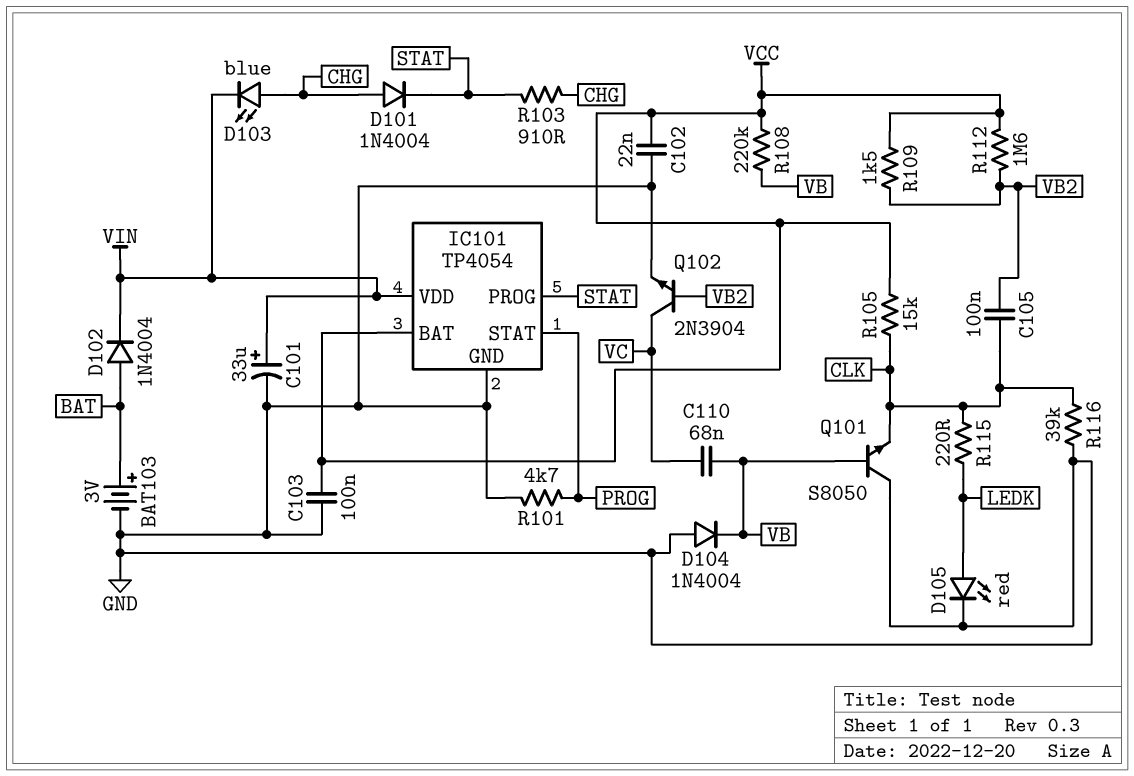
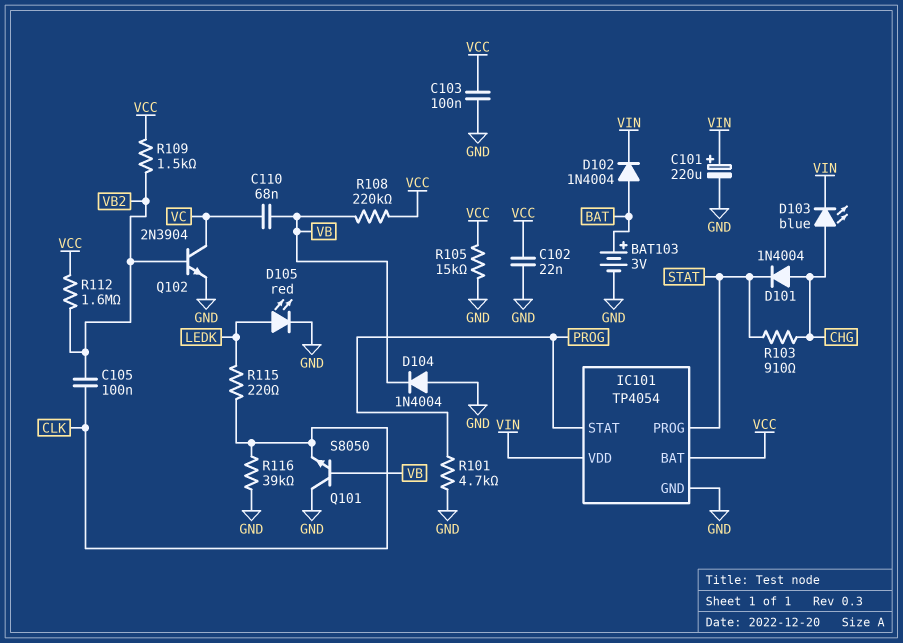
C101: 33uF (plus VIN, minus GND) -> 220uF (plus VIN, minus GND)
R105: 15k (CLK, VCC) -> 15k (GND, VCC)

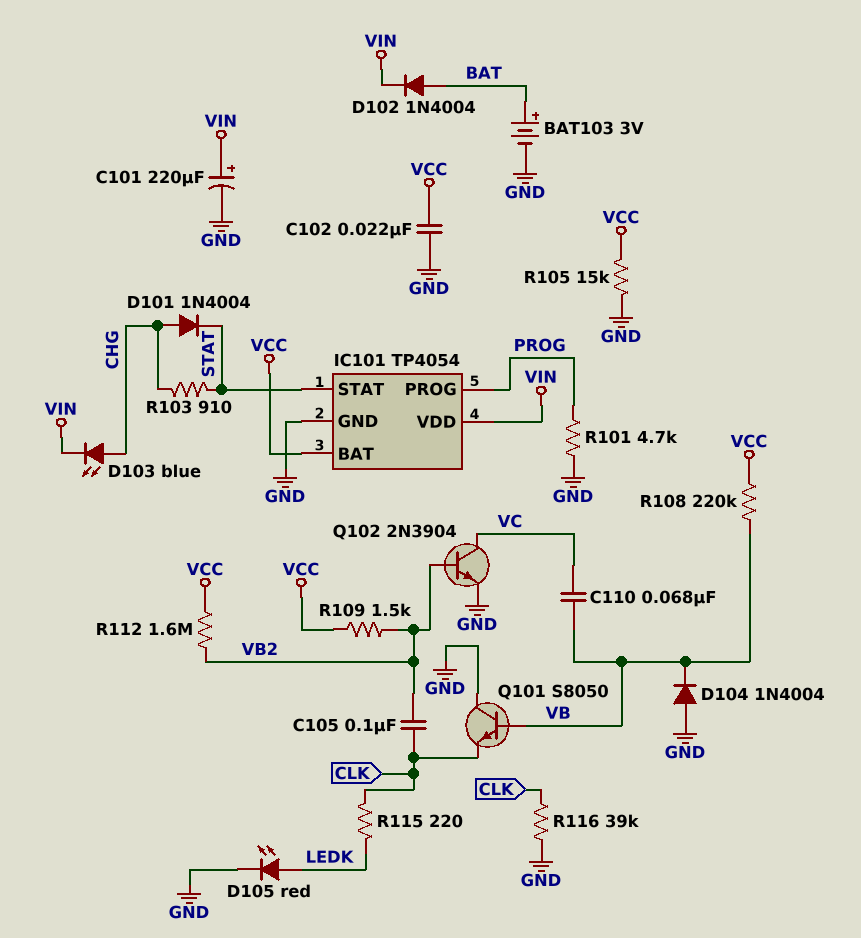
C103: 100nF (GND, VCC) -> none
IC101 pin PROG: STAT -> PROG
IC101 pin STAT: PROG -> STAT

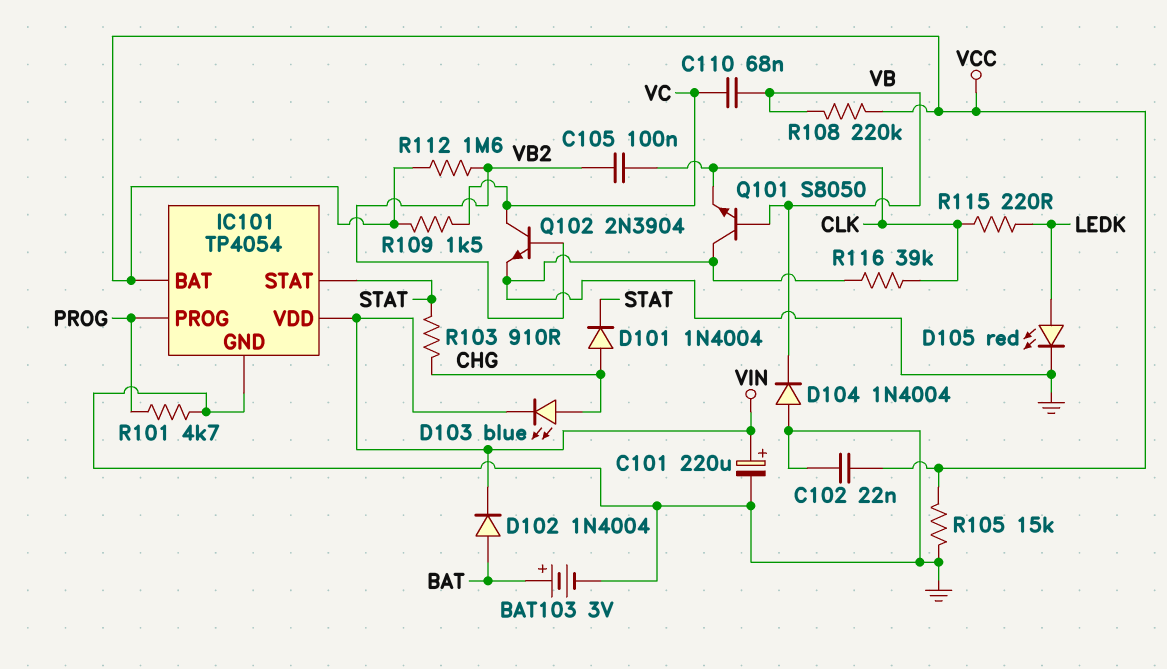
R109: 1.5k (VB2, VCC) -> 1.5k (VC, VCC)

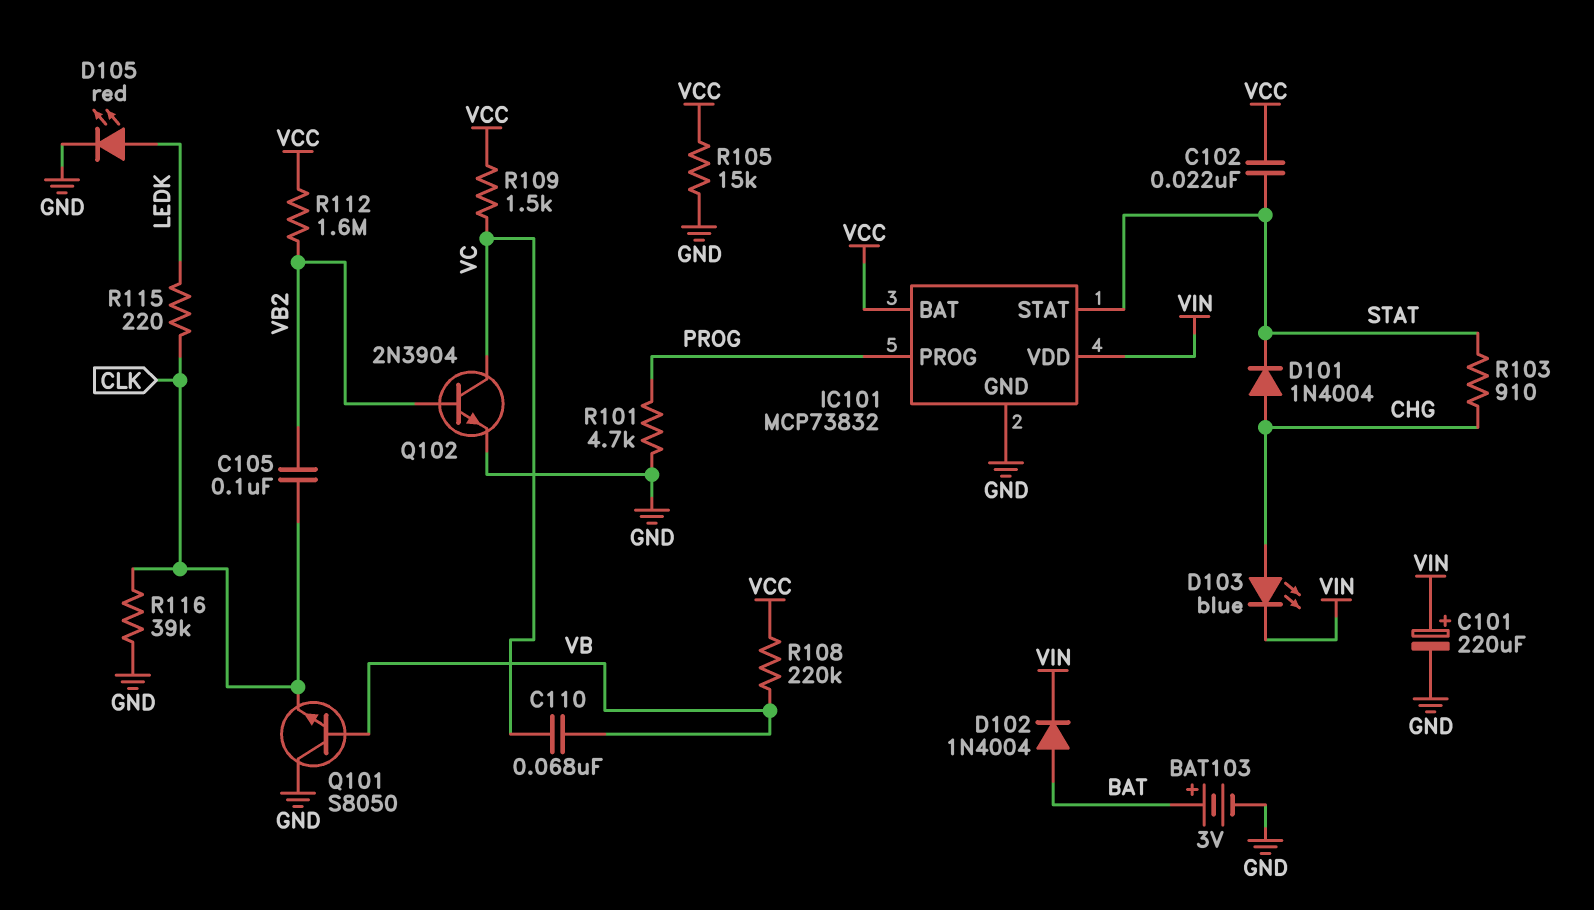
C102: 22nF (GND, VCC) -> 22nF (STAT, VCC)
D104: diode 1N4004 (A GND, K VB) -> none
IC101: TP4054 -> MCP73832

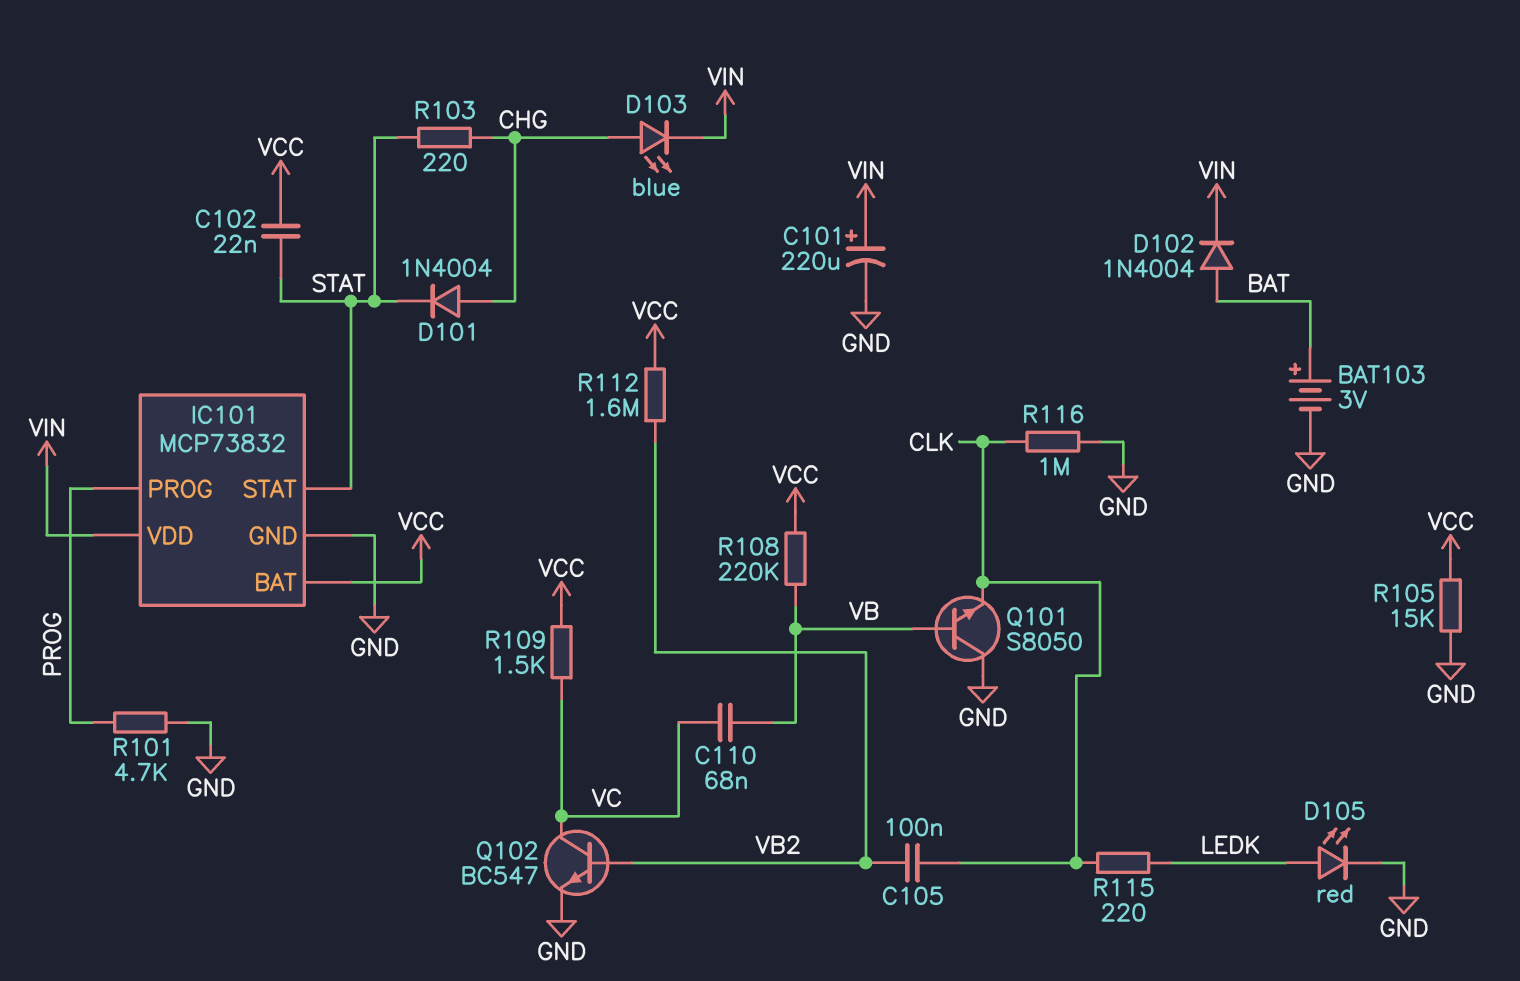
Q102: NPN 2N3904 (B VB2, C VC, E GND) -> NPN BC547 (B VB2, C VC, E GND)
R103: 910 (CHG, STAT) -> 220 (CHG, STAT)
R116: 39k (CLK, GND) -> 1M (CLK, GND)

